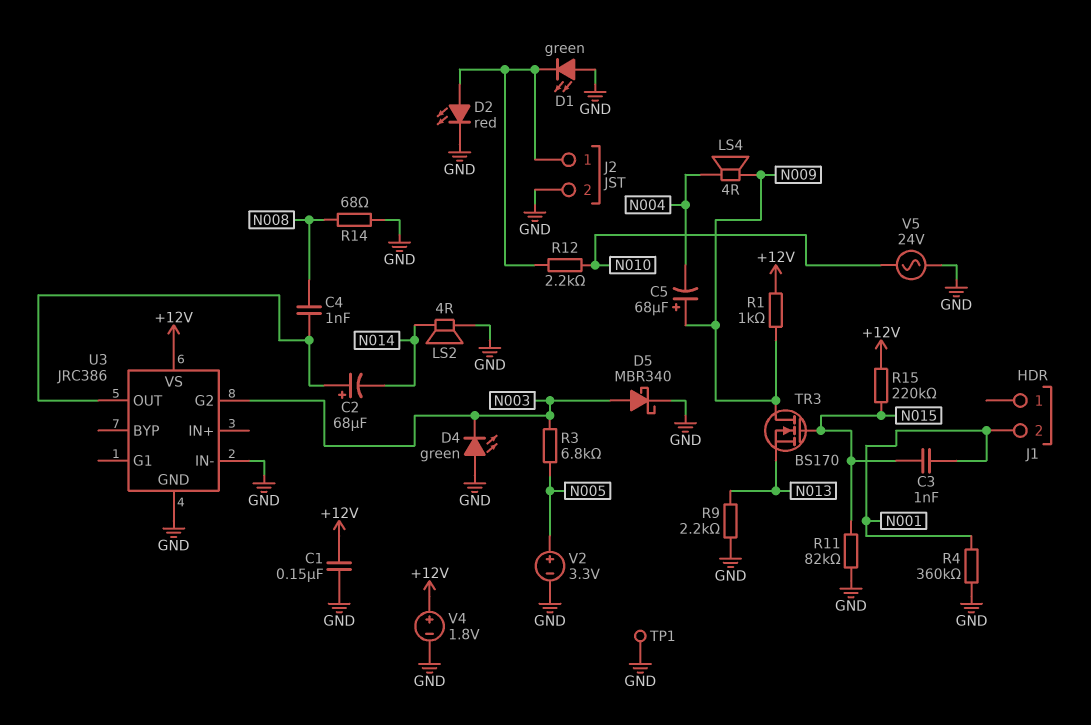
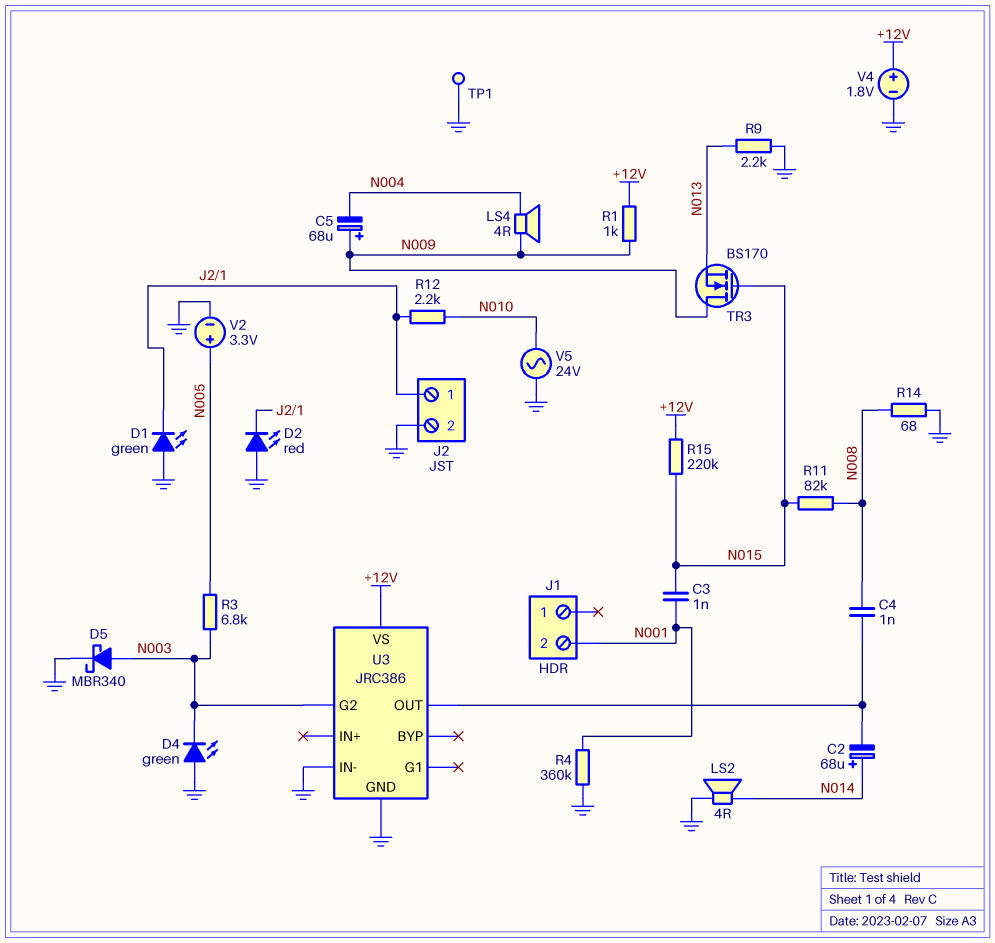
C1: 150nF (+12V, GND) -> none
C2: 68uF (plus U3/OUT, minus N014) -> 68uF (plus N014, minus U3/OUT)
D2: LED red (A J2/1, K GND) -> LED red (A GND, K J2/1)
R11: 82k (GND, N015) -> 82k (N008, N015)

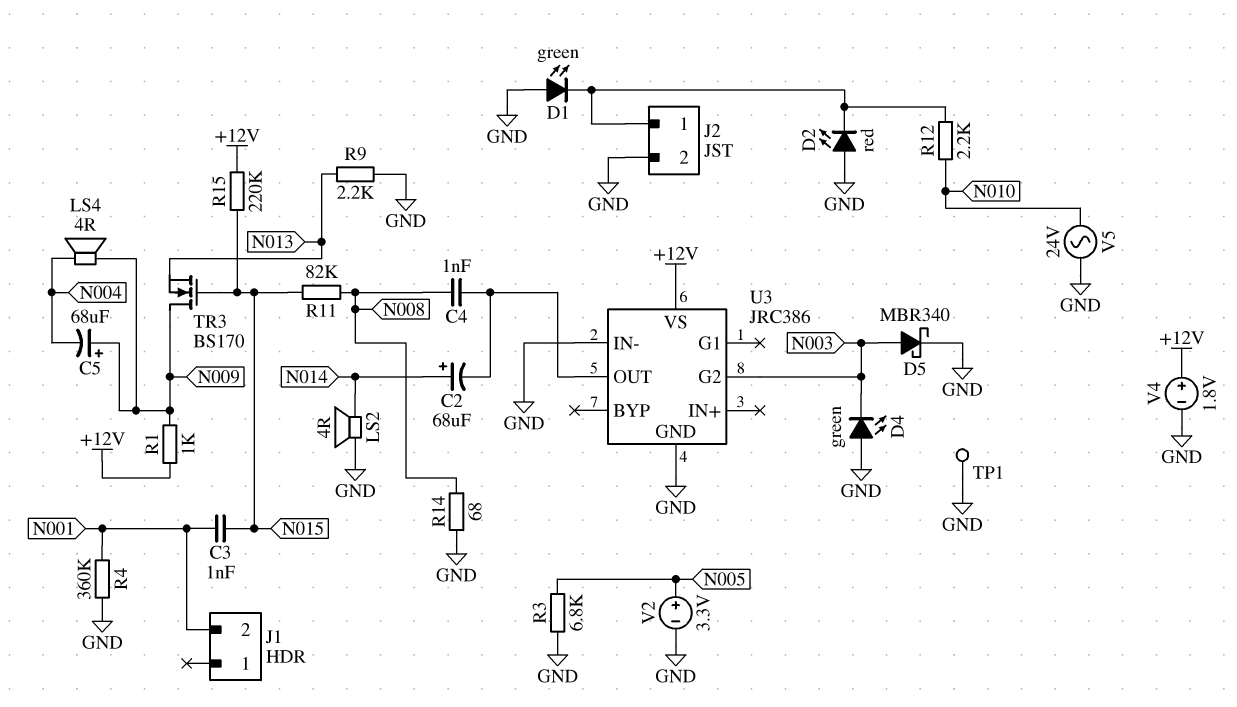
R3: 6.8k (N003, N005) -> 6.8k (GND, N005)

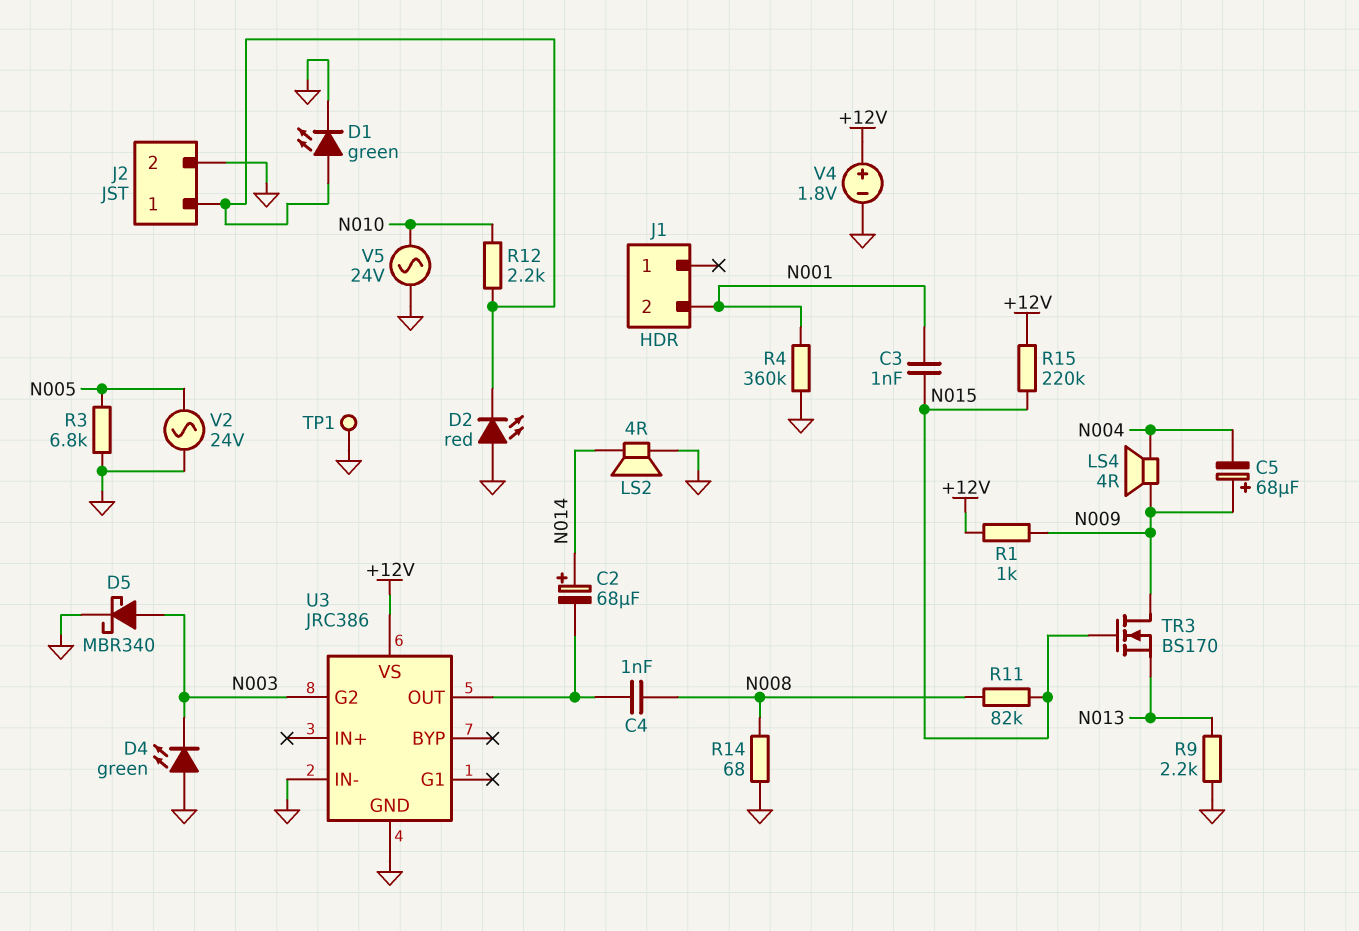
D1: LED green (A GND, K J2/1) -> LED green (A J2/1, K GND)
V2: 3.3V (plus N005, minus GND) -> AC 24V (GND, N005)

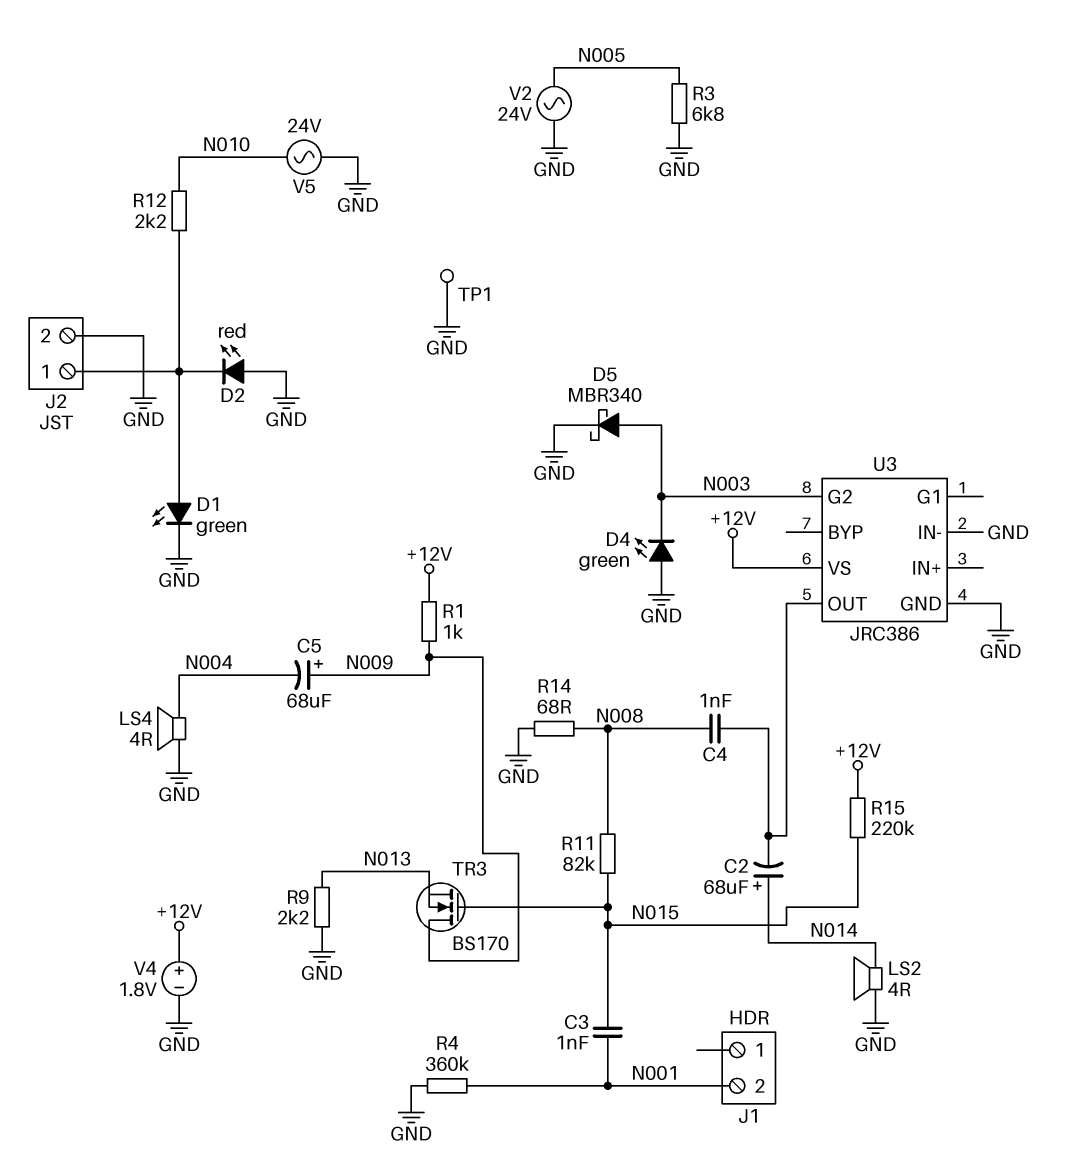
LS4: speaker 4R (N004, N009) -> speaker 4R (GND, N004)

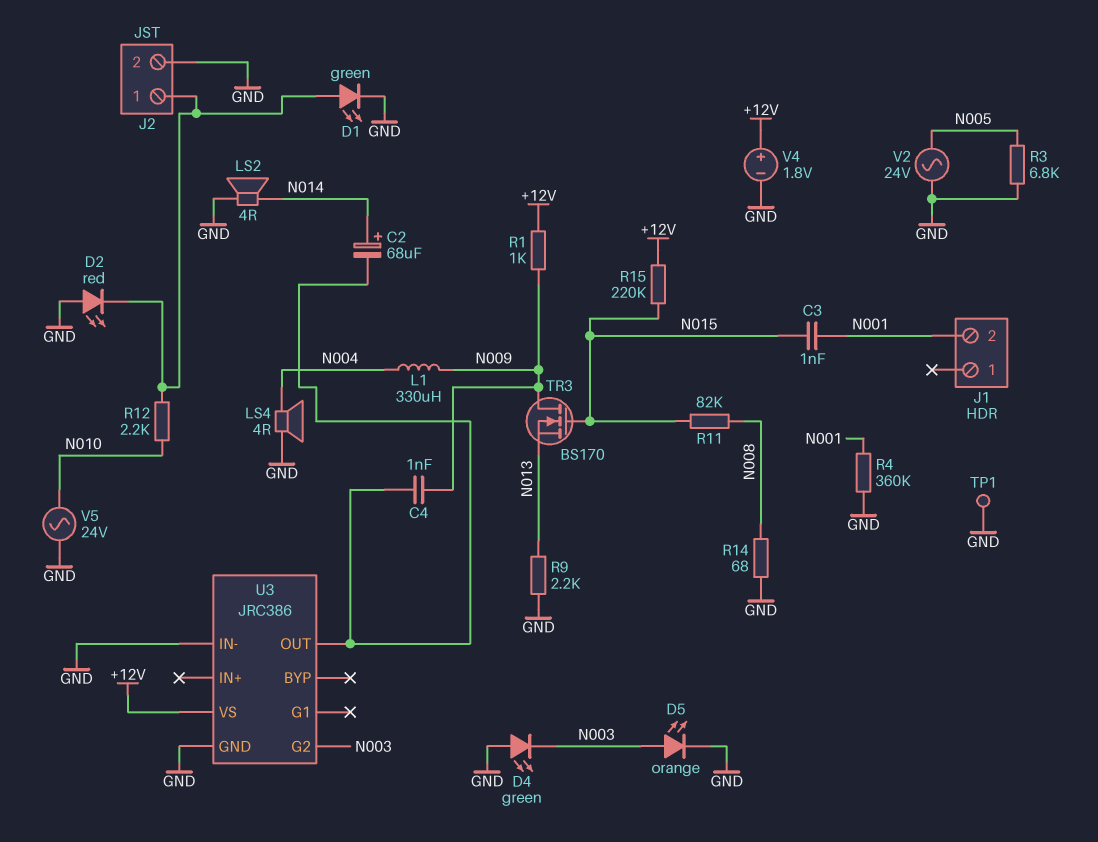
C4: 1nF (N008, U3/OUT) -> 1nF (N009, U3/OUT)
C5: 68uF (plus N009, minus N004) -> none
D5: schottky MBR340 (A N003, K GND) -> LED orange (A N003, K GND)
L1: none -> 330uH (N004, N009)

